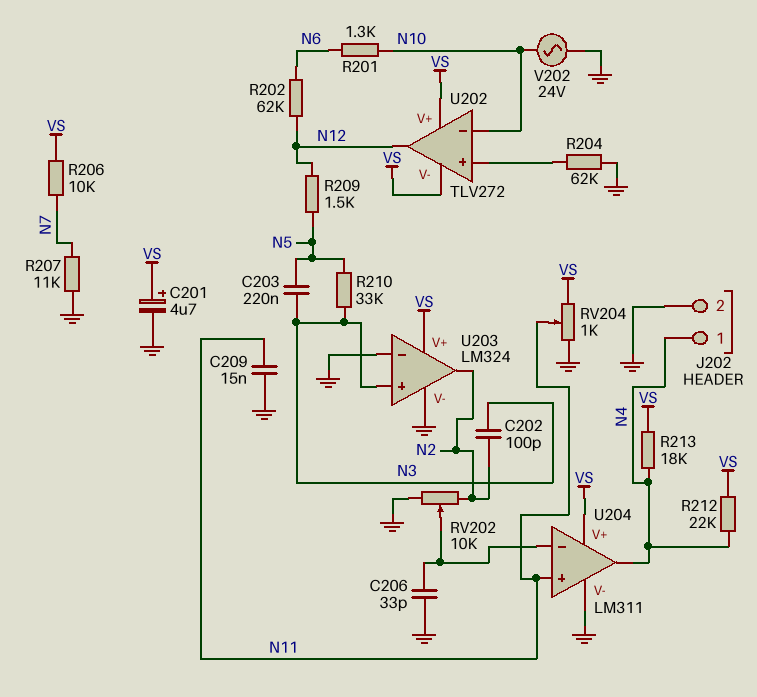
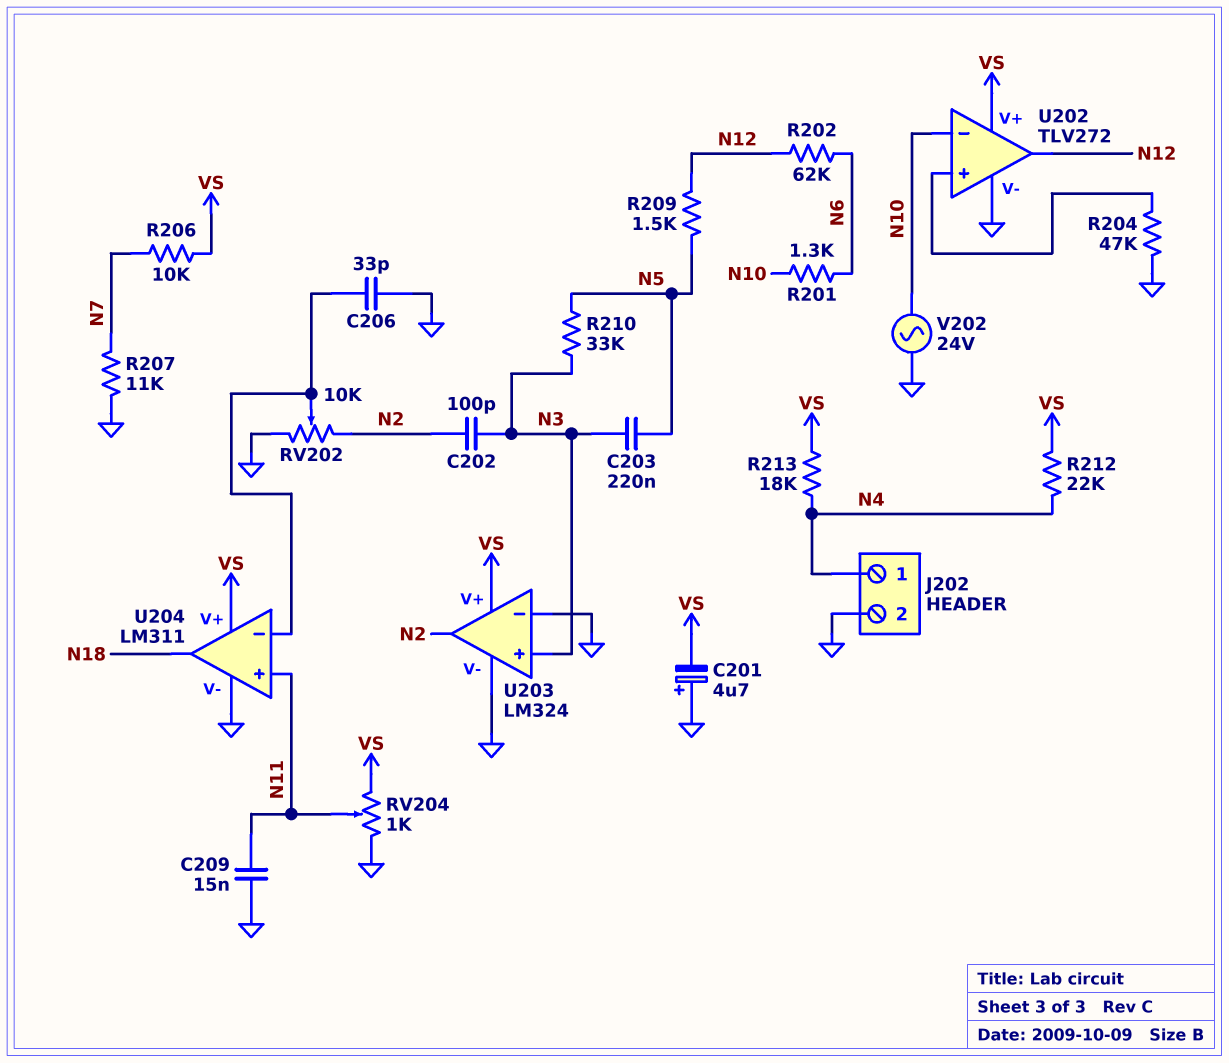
C201: 4.7uF (plus VS, minus GND) -> 4.7uF (plus GND, minus VS)
R204: 62k (GND, U202/in+) -> 47k (GND, U202/in+)
U202 pin V-: VS -> GND
U204 pin out: N4 -> N18

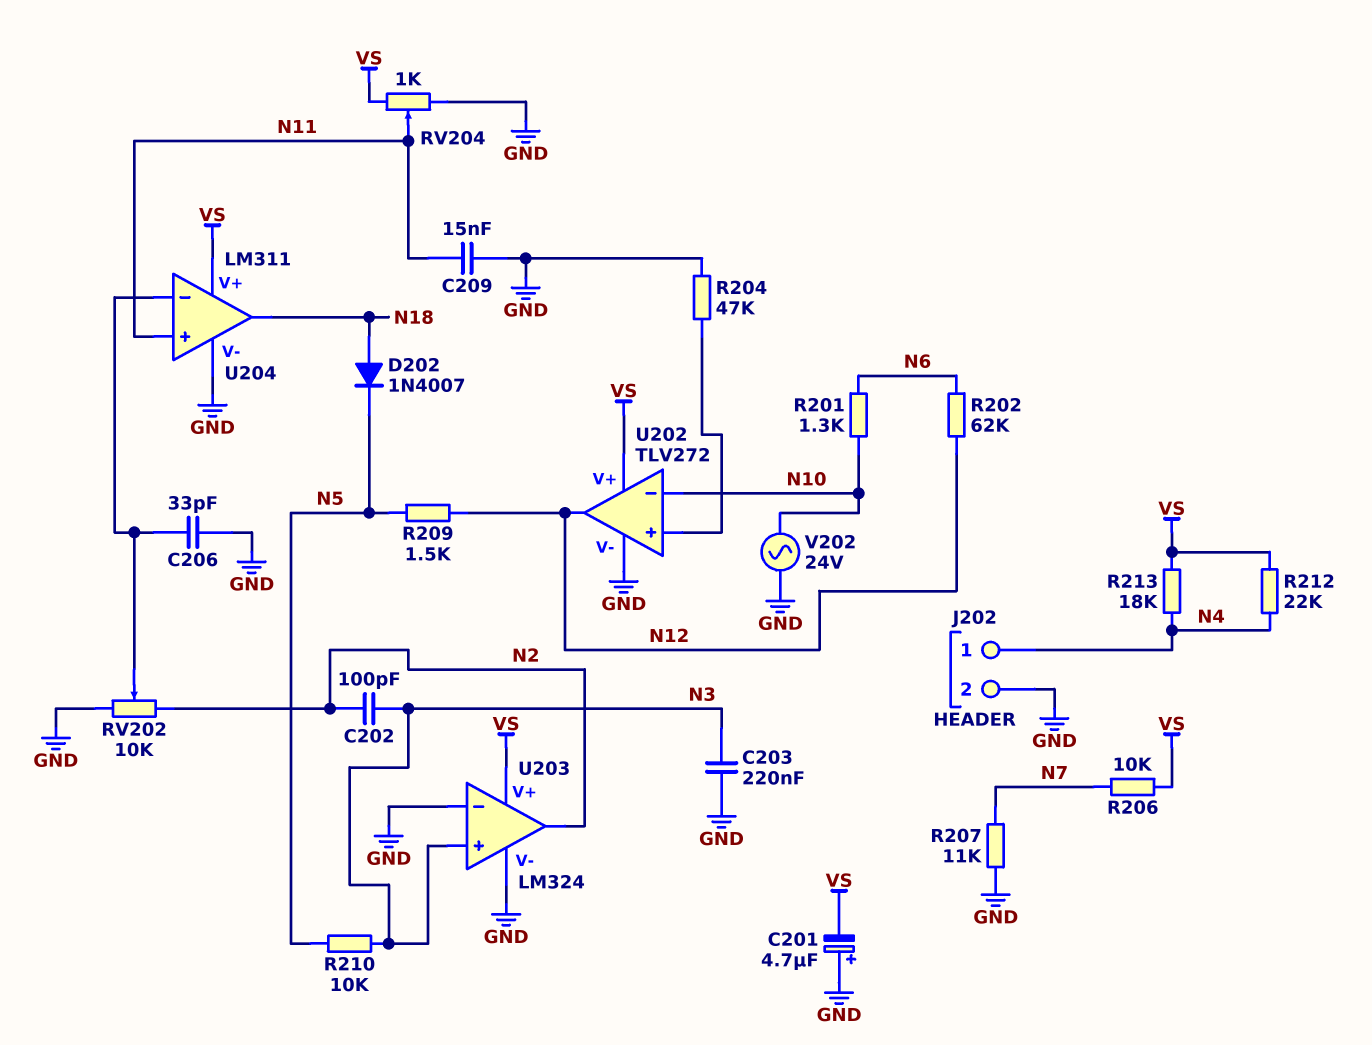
C203: 220nF (N3, N5) -> 220nF (GND, N3)
D202: none -> diode 1N4007 (A N18, K N5)
R210: 33k (N3, N5) -> 10k (N3, N5)

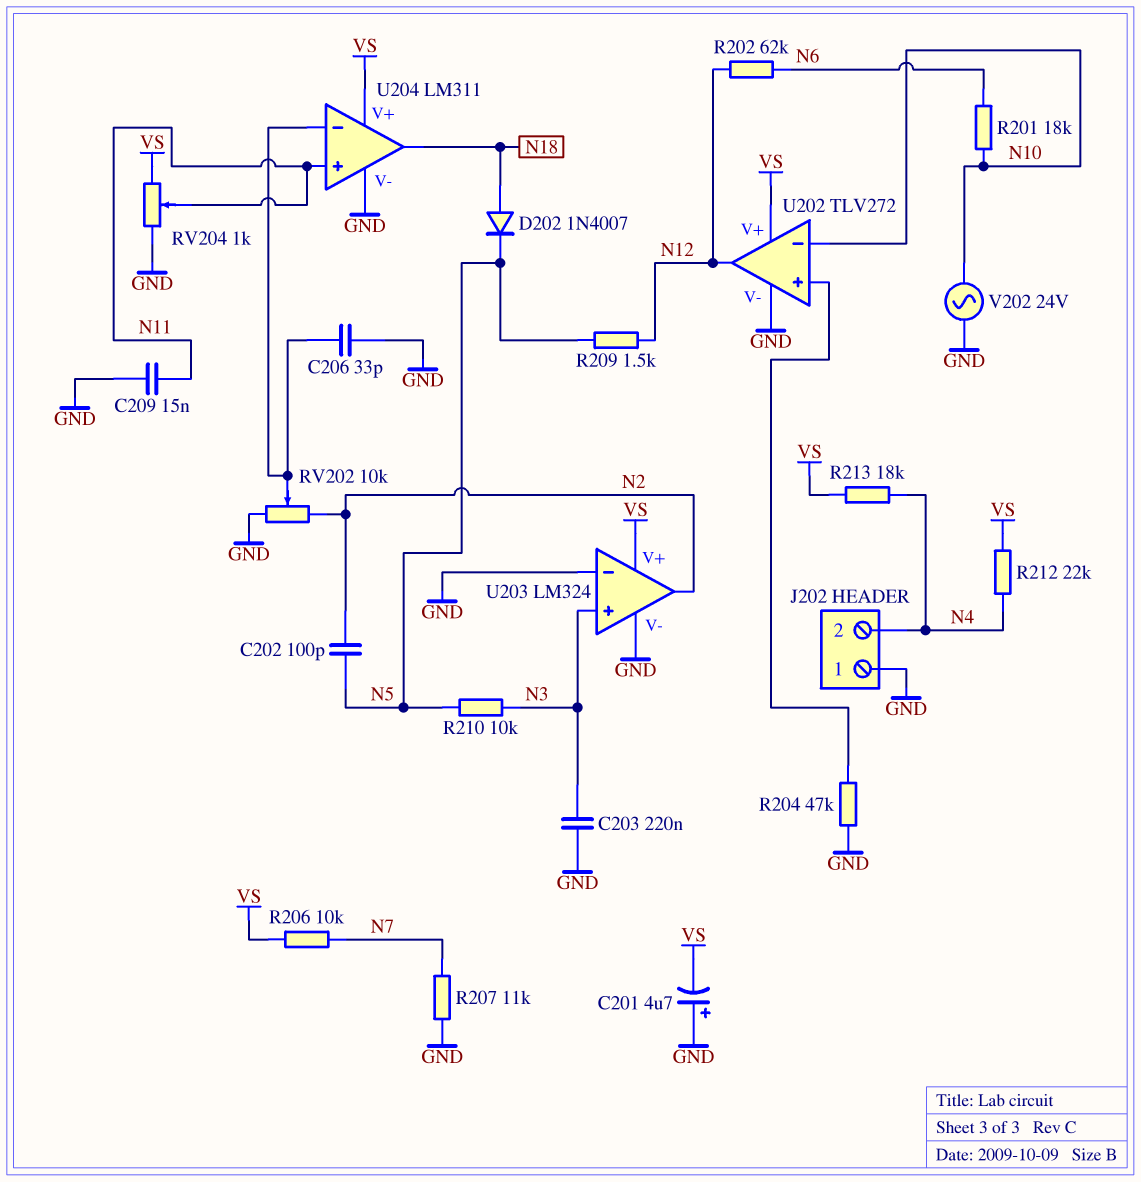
C202: 100pF (N2, N3) -> 100pF (N2, N5)
J202 pin 1: N4 -> GND
J202 pin 2: GND -> N4
R201: 1.3k (N6, N10) -> 18k (N6, N10)

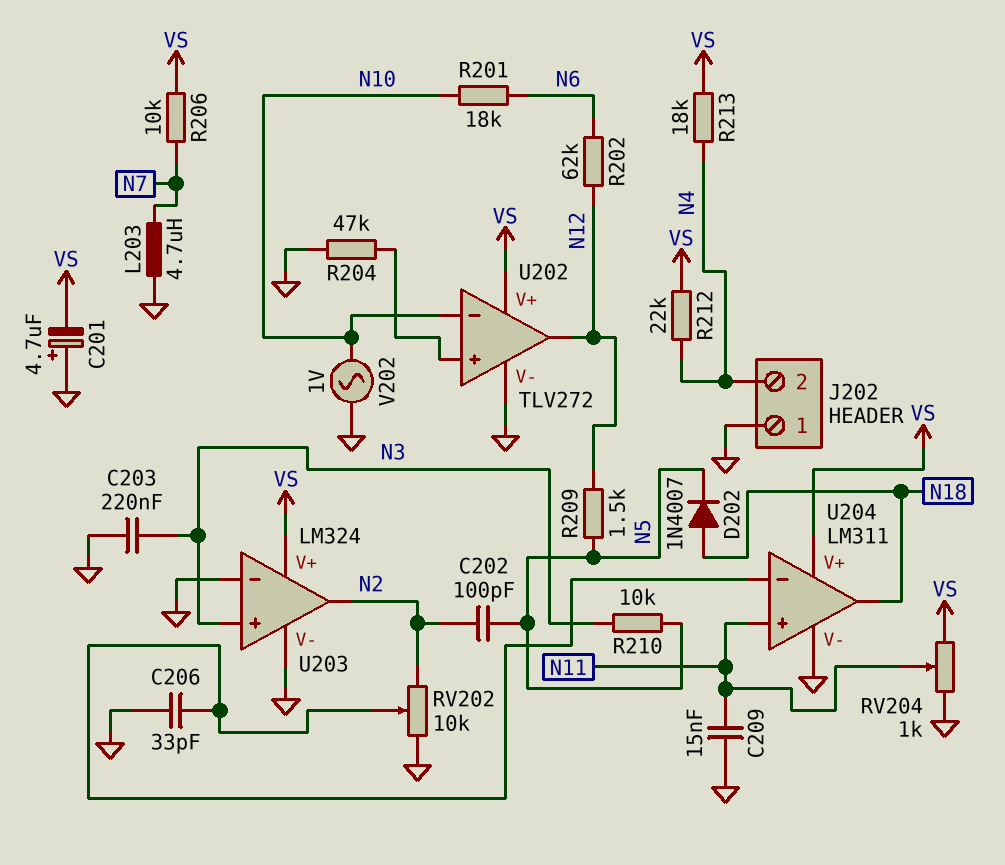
L203: none -> 4.7uH (GND, N7)
R207: 11k (GND, N7) -> none
V202: AC 24V (GND, N10) -> AC 1V (GND, N10)

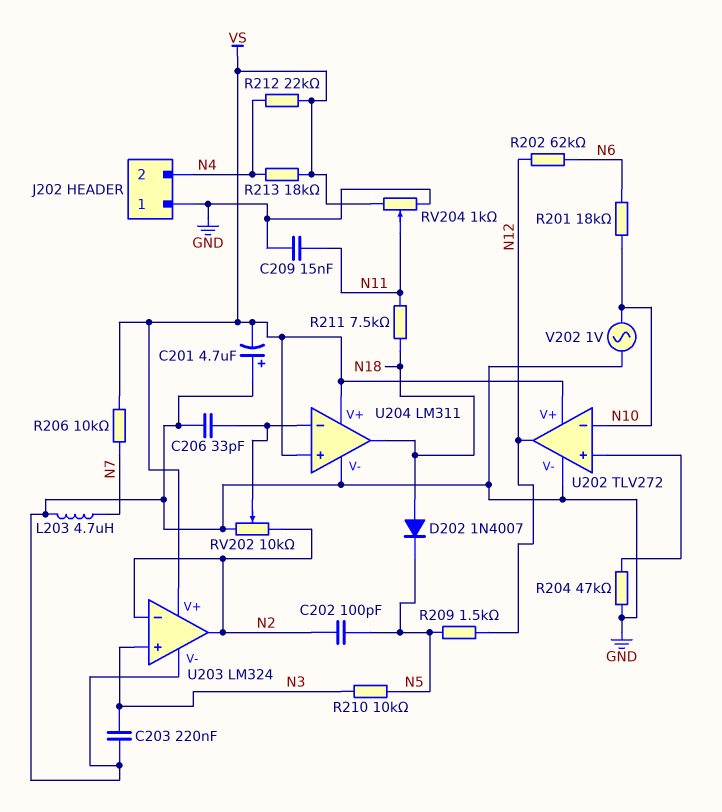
R211: none -> 7.5k (N11, N18)
U203 pin in-: GND -> N2
U204 pin in+: N11 -> VS

